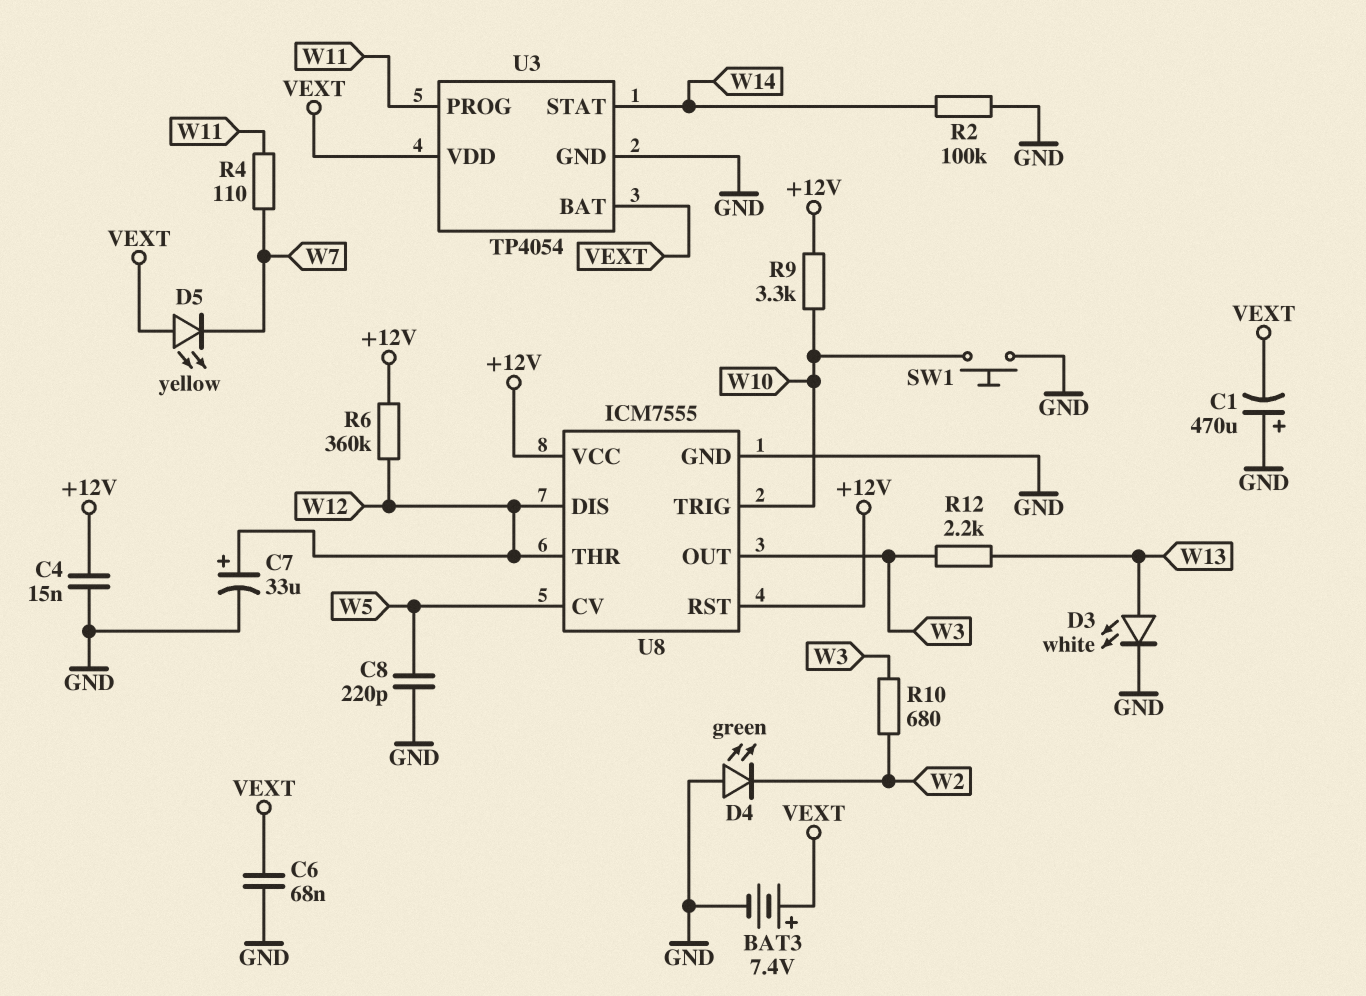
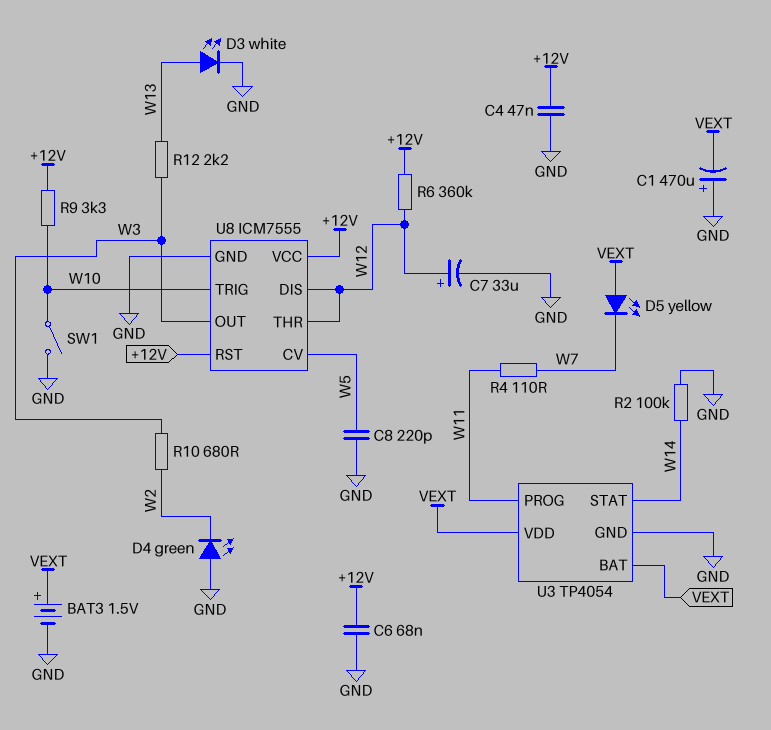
BAT3: 7.4V (plus VEXT, minus GND) -> 1.5V (plus VEXT, minus GND)
C4: 15nF (+12V, GND) -> 47nF (+12V, GND)
C6: 68nF (GND, VEXT) -> 68nF (+12V, GND)
SW1: button (GND, W10) -> switch (GND, W10)

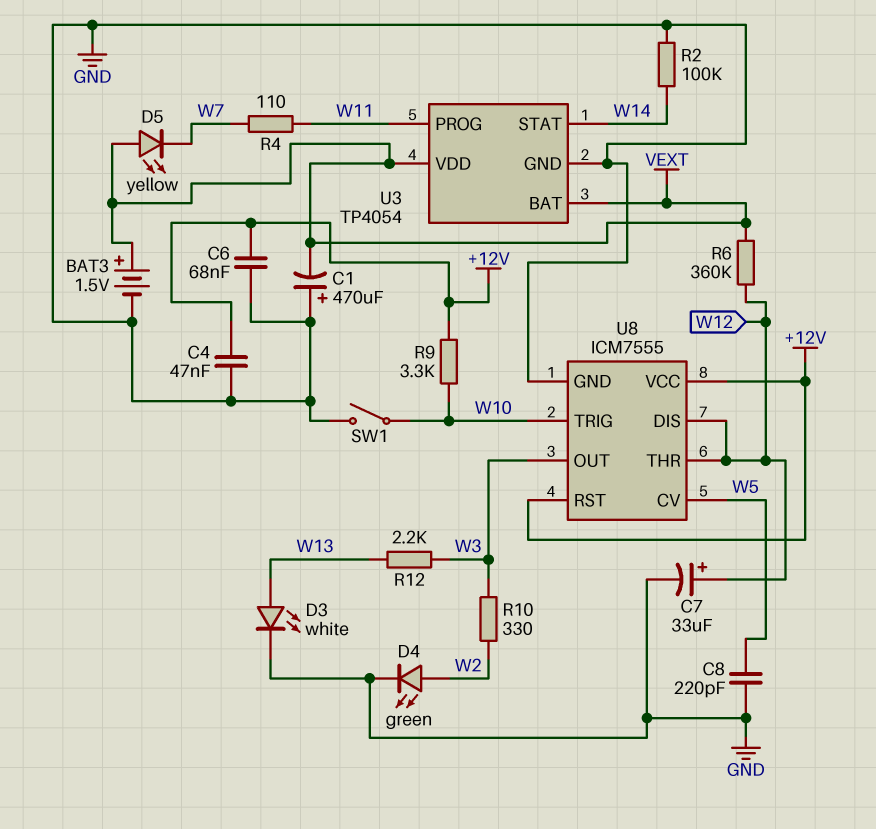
D4: LED green (A GND, K W2) -> LED green (A W2, K GND)
R6: 360k (+12V, W12) -> 360k (VEXT, W12)
R10: 680 (W2, W3) -> 330 (W2, W3)

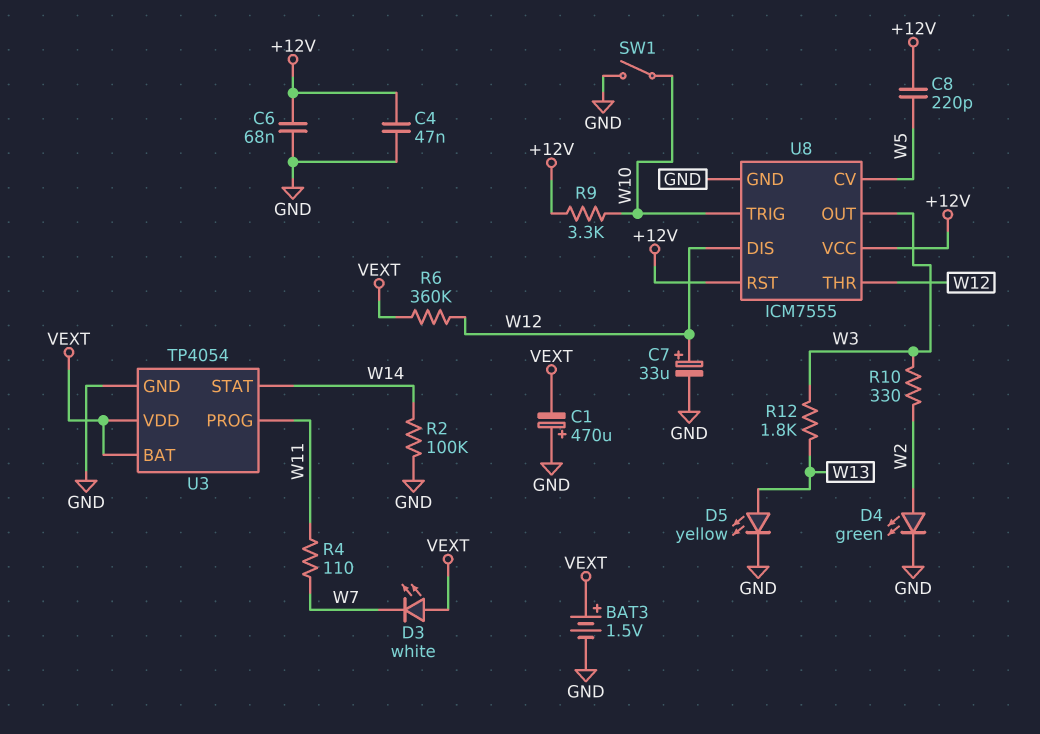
C8: 220pF (GND, W5) -> 220pF (+12V, W5)
D3: LED white (A W13, K GND) -> LED white (A VEXT, K W7)
D5: LED yellow (A VEXT, K W7) -> LED yellow (A W13, K GND)
R12: 2.2k (W3, W13) -> 1.8k (W3, W13)

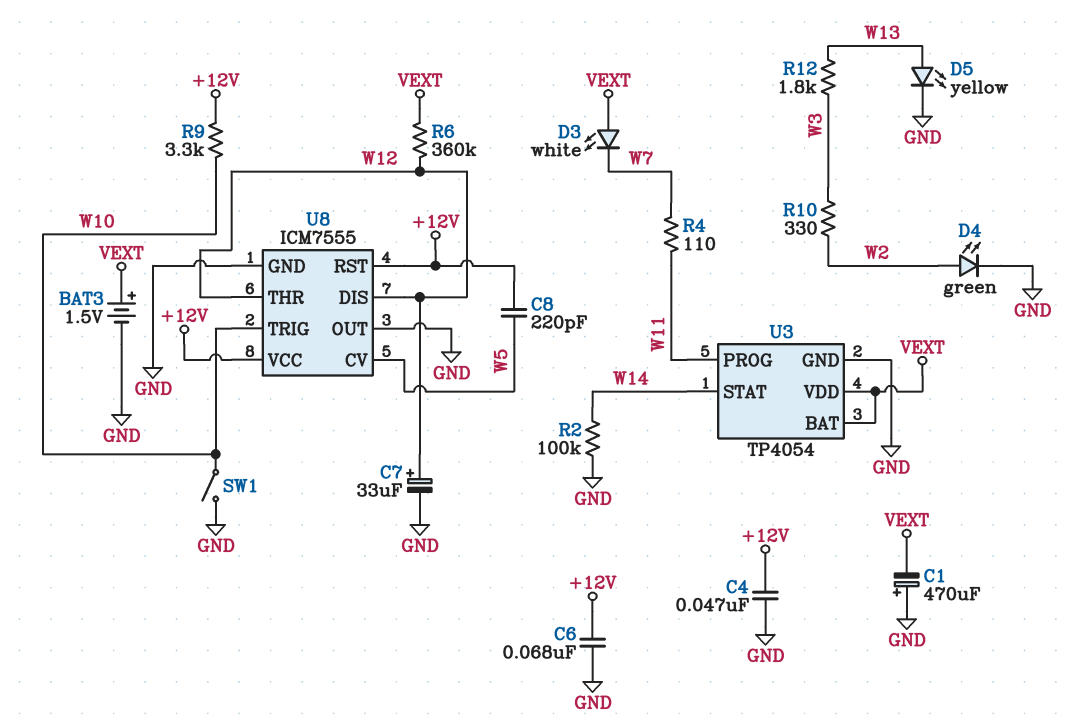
U8 pin OUT: W3 -> GND

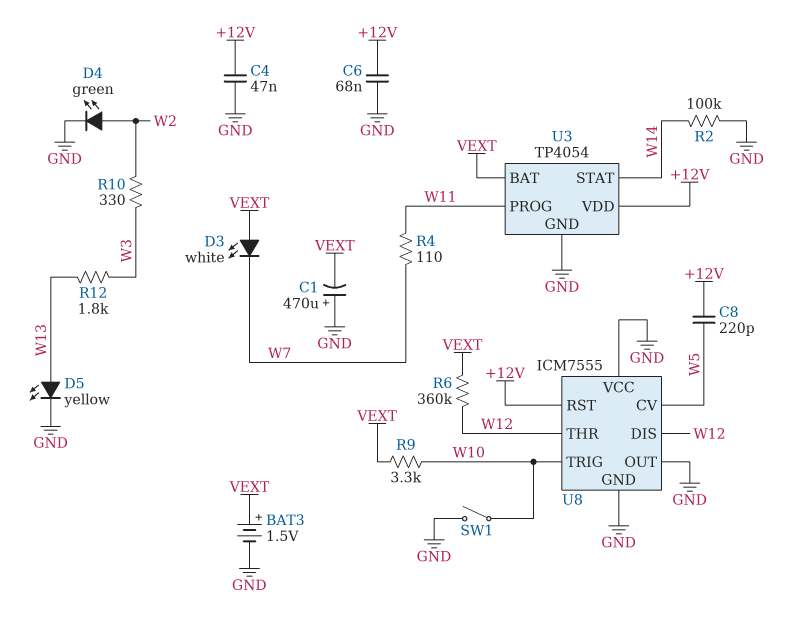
C7: 33uF (plus W12, minus GND) -> none
R9: 3.3k (+12V, W10) -> 3.3k (VEXT, W10)
U3 pin VDD: VEXT -> +12V
U8 pin VCC: +12V -> GND

